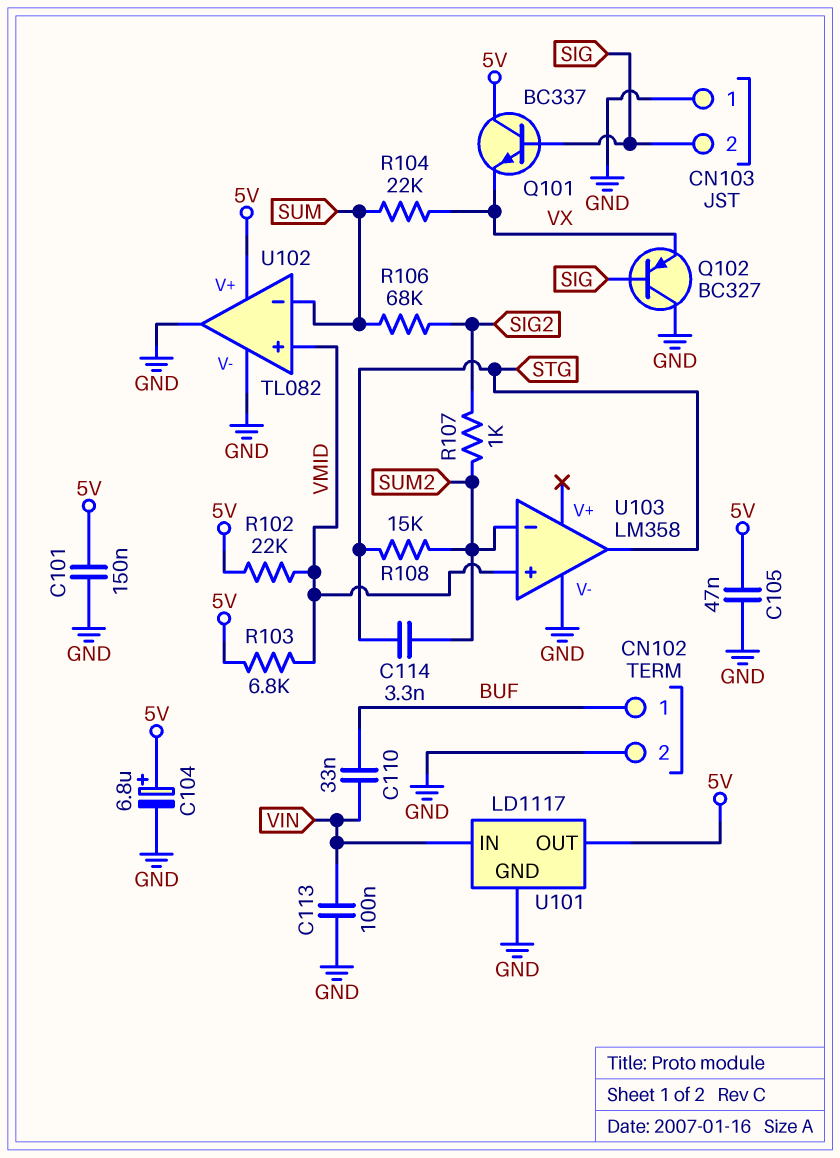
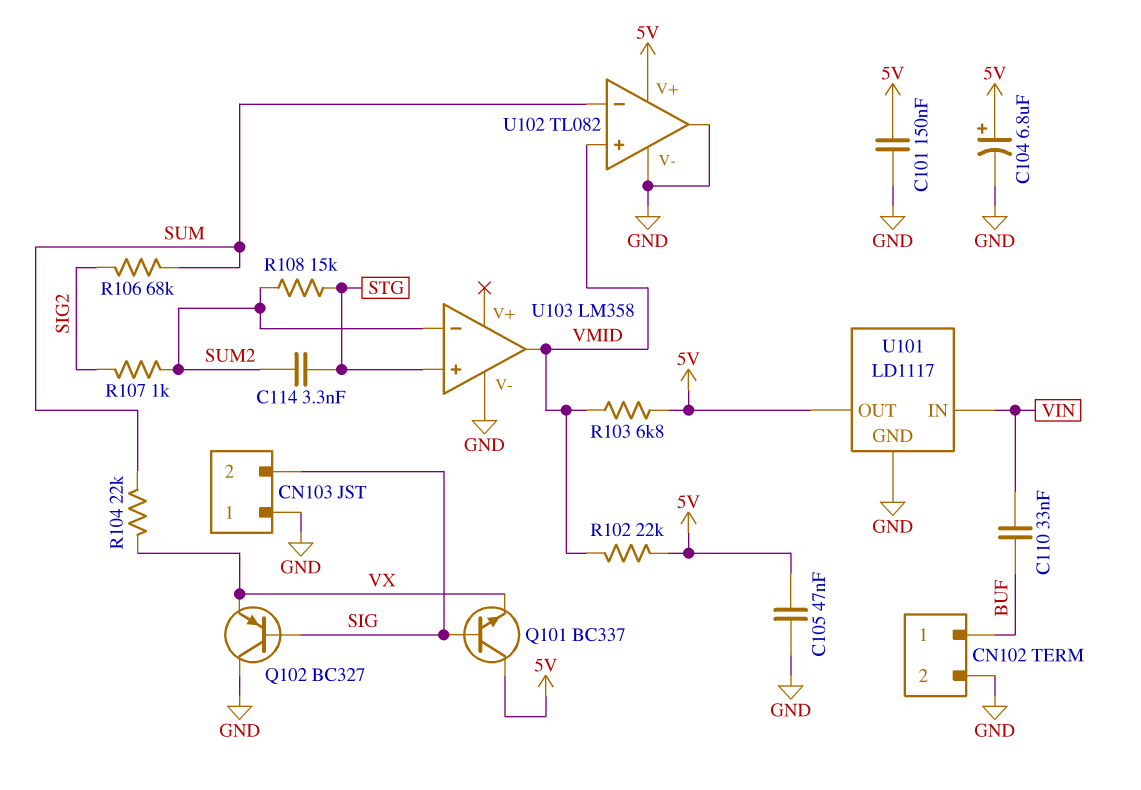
C113: 100nF (GND, VIN) -> none
U103 pin in+: VMID -> STG
U103 pin out: STG -> VMID

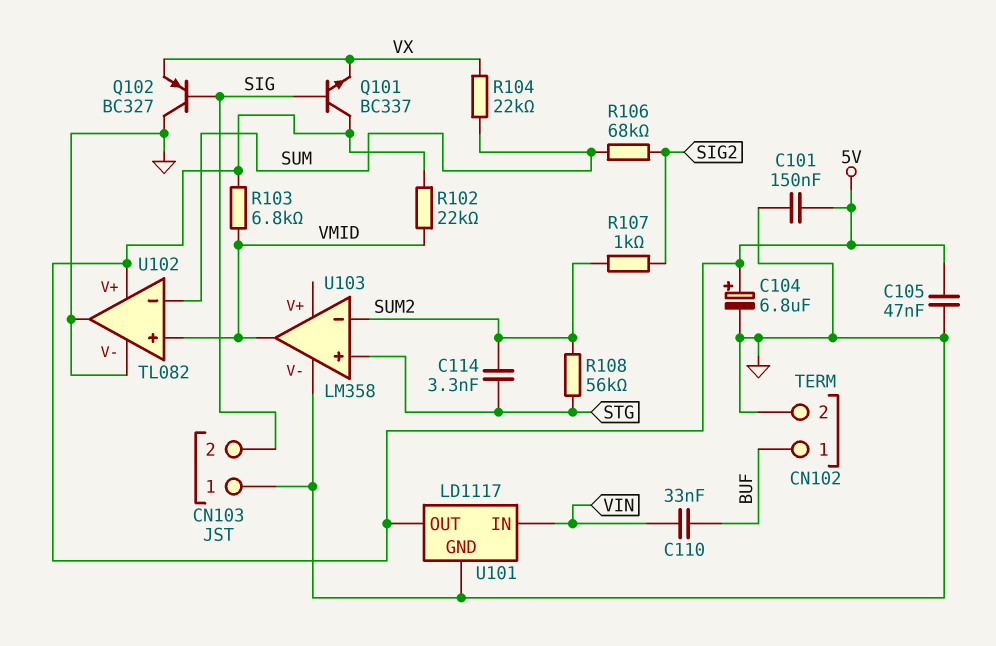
R108: 15k (STG, SUM2) -> 56k (STG, SUM2)

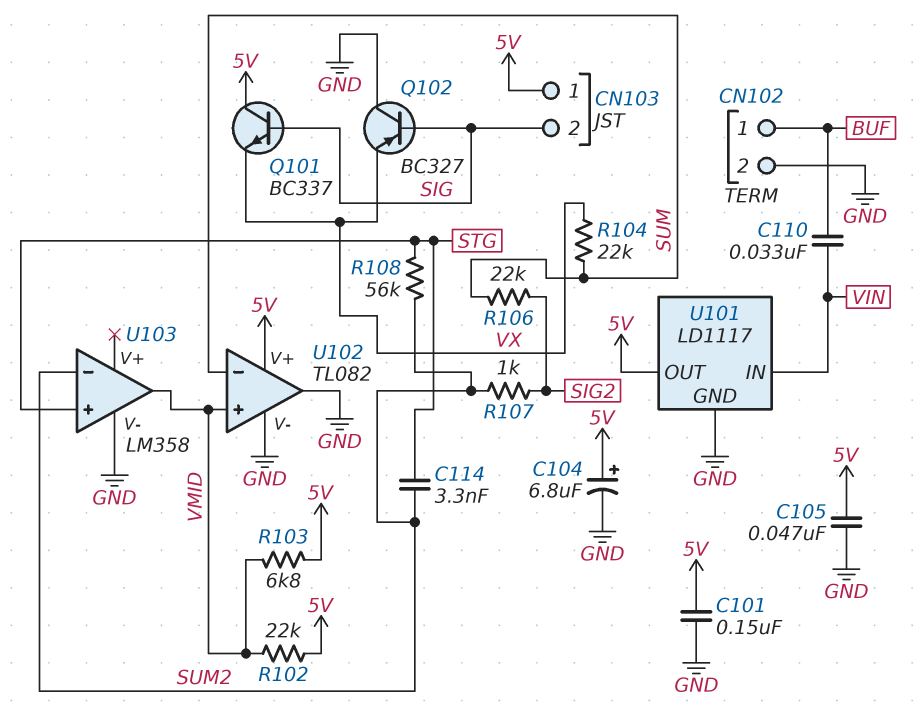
CN103 pin 1: GND -> 5V
R106: 68k (SIG2, SUM) -> 22k (SIG2, SUM)

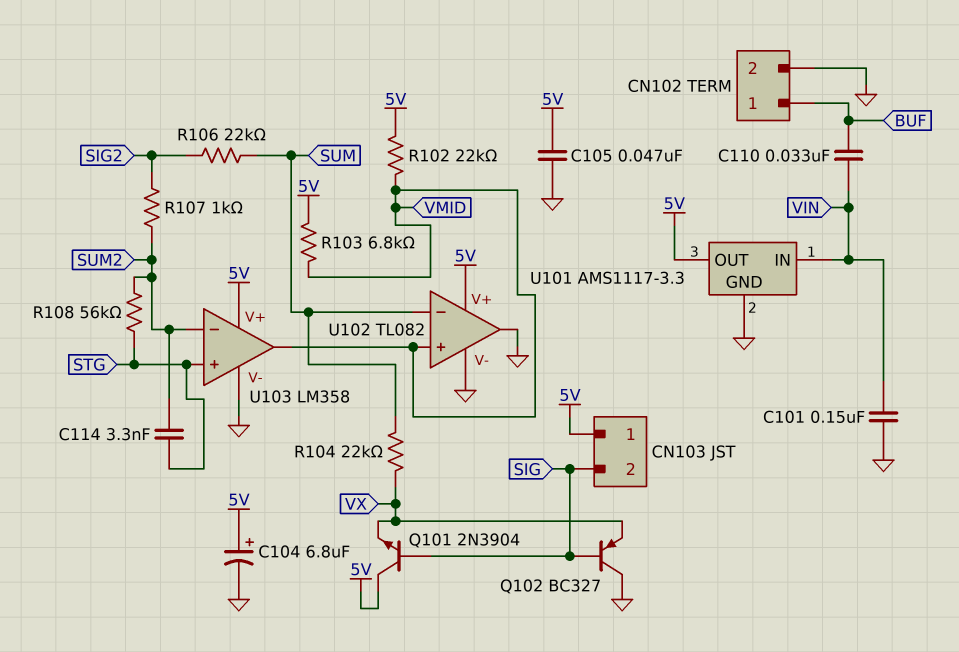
C101: 150nF (5V, GND) -> 150nF (GND, VIN)
Q101: NPN BC337 (B SIG, C 5V, E VX) -> NPN 2N3904 (B SIG, C 5V, E VX)
U101: LD1117 -> AMS1117-3.3
U103 pin V+: none -> 5V

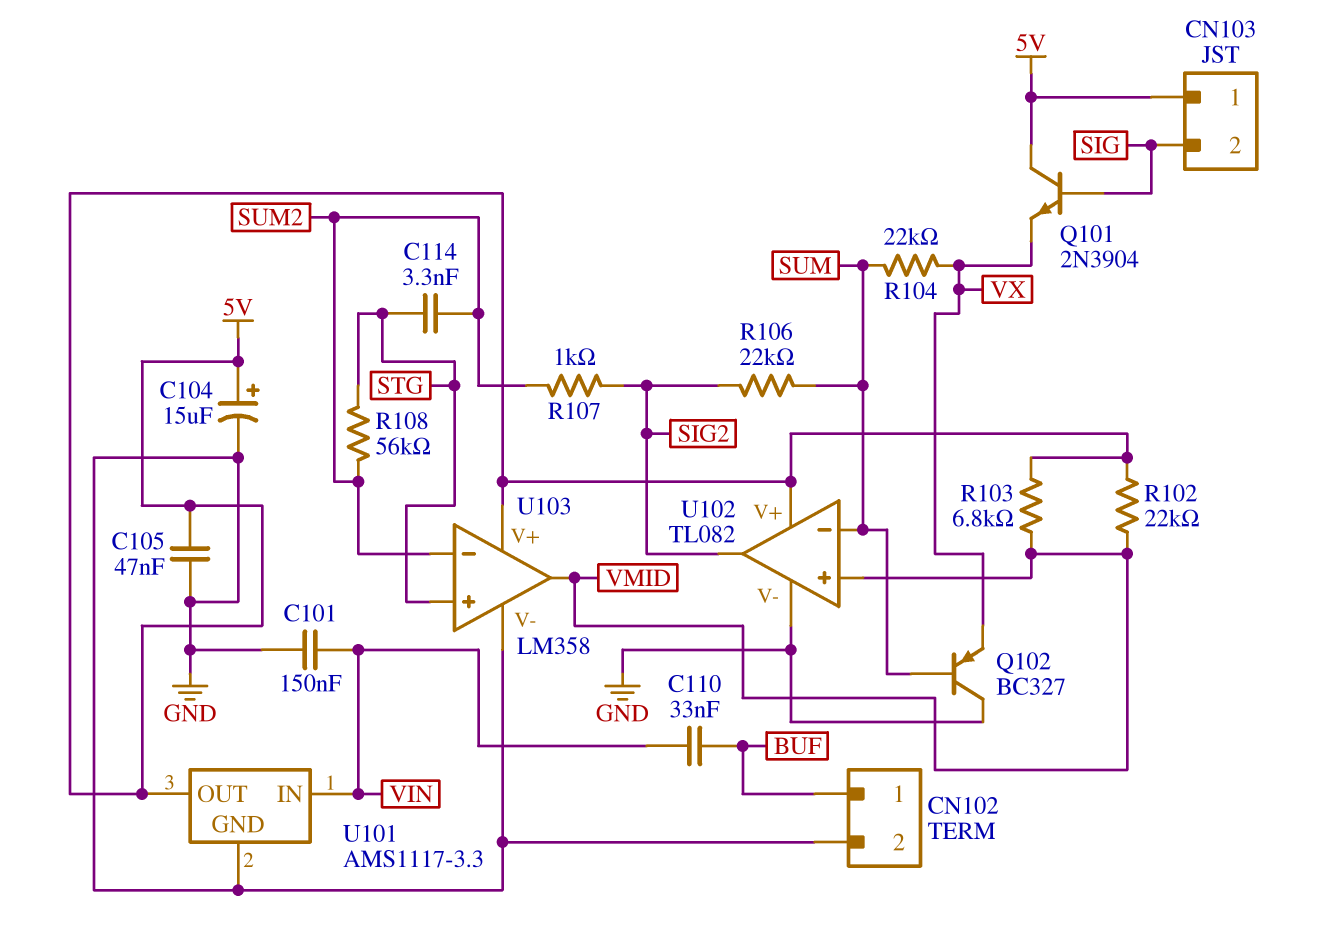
C104: 6.8uF (plus 5V, minus GND) -> 15uF (plus 5V, minus GND)
Q102: PNP BC327 (B SIG, C GND, E VX) -> PNP BC327 (B SUM, C GND, E VX)
U102 pin out: GND -> SIG2

